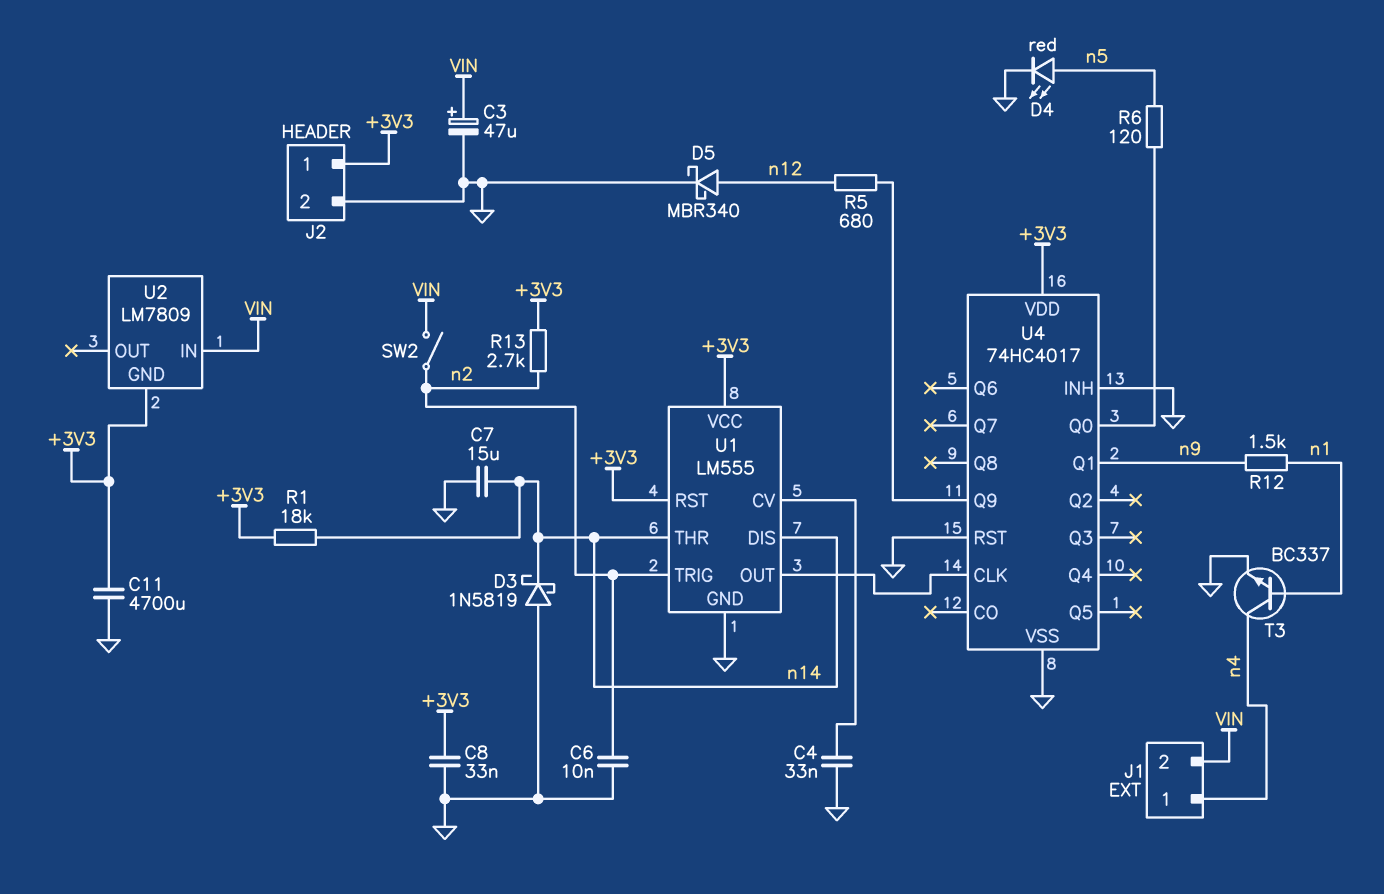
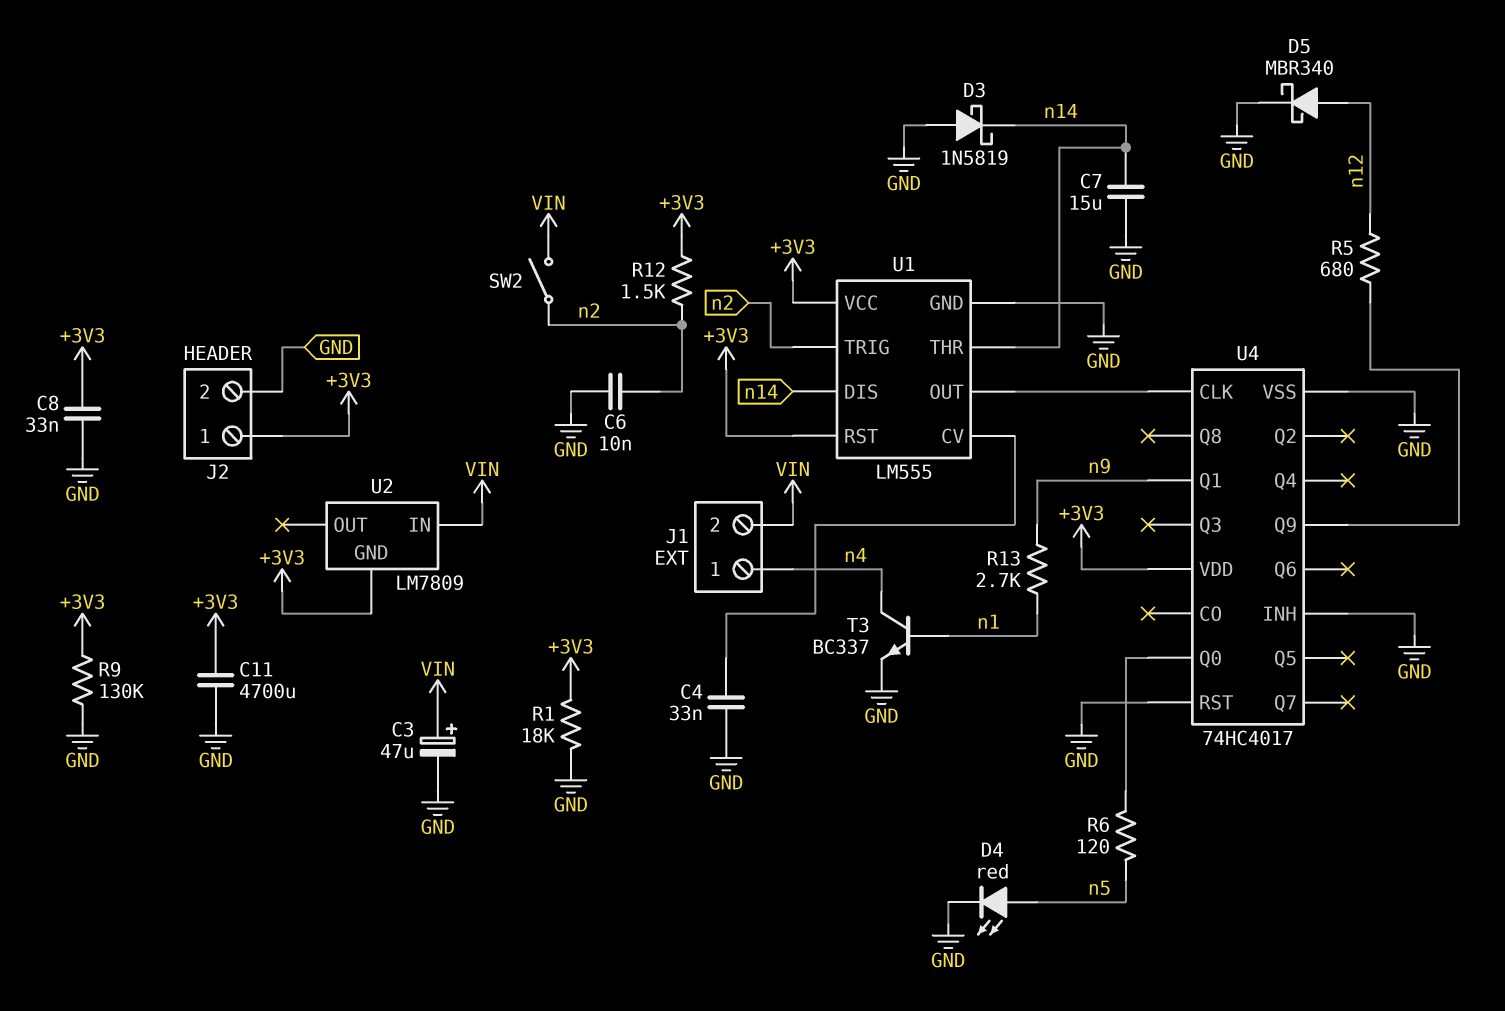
R1: 18k (+3V3, n14) -> 18k (+3V3, GND)
R9: none -> 130k (+3V3, GND)
R12: 1.5k (n1, n9) -> 1.5k (+3V3, n2)
R13: 2.7k (+3V3, n2) -> 2.7k (n1, n9)

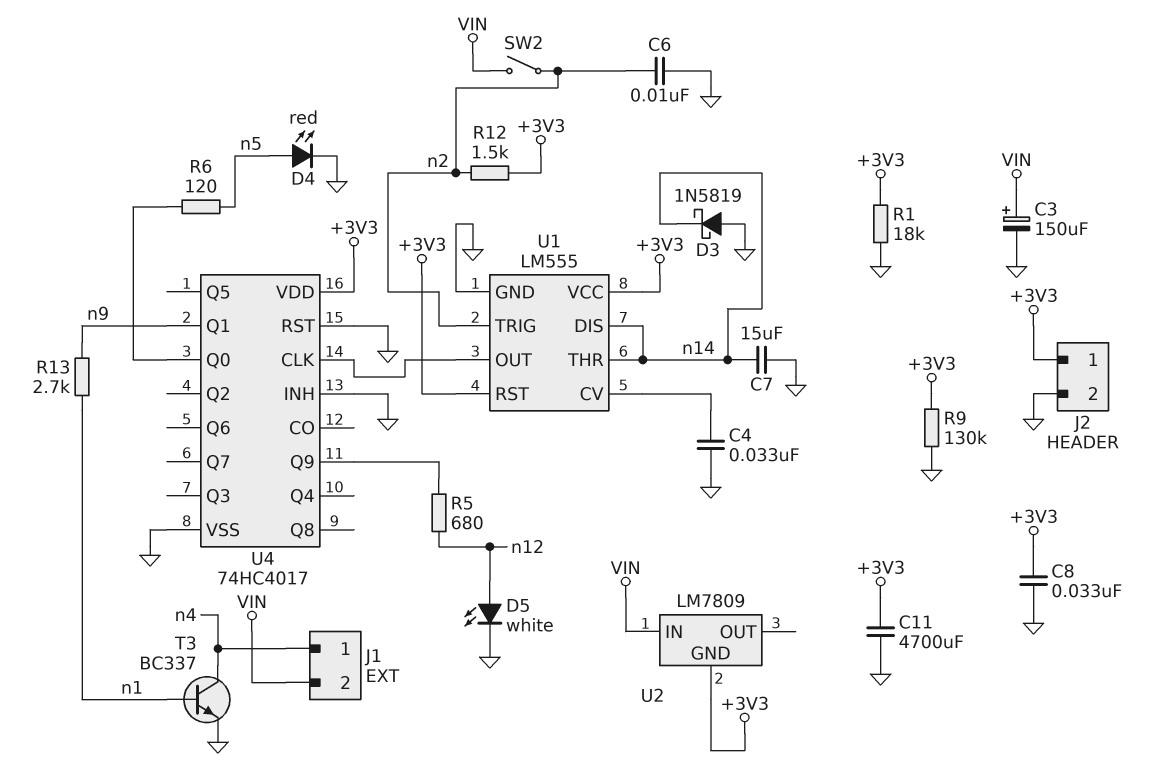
C3: 47uF (plus VIN, minus GND) -> 150uF (plus VIN, minus GND)
D5: schottky MBR340 (A n12, K GND) -> LED white (A n12, K GND)

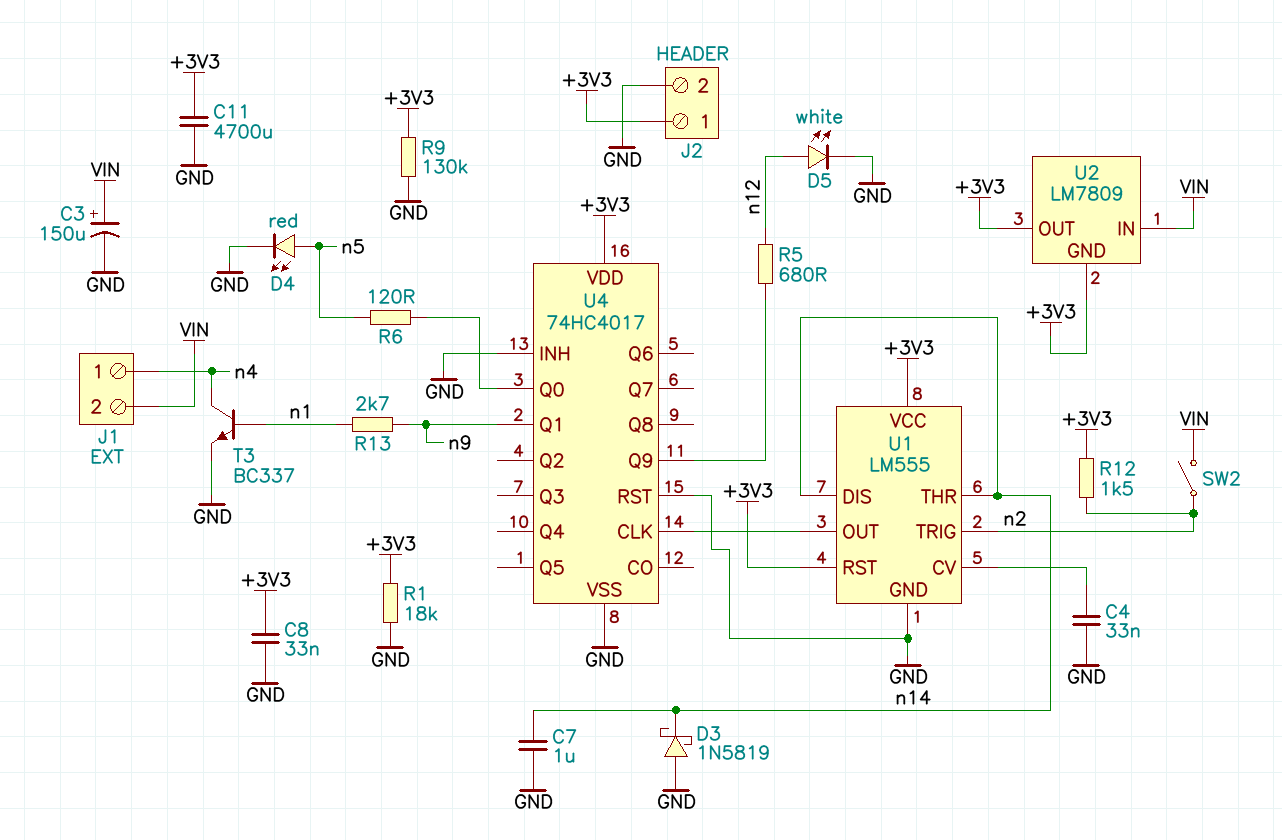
C6: 10nF (GND, n2) -> none
C7: 15uF (GND, n14) -> 1uF (GND, n14)
U2 pin OUT: none -> +3V3

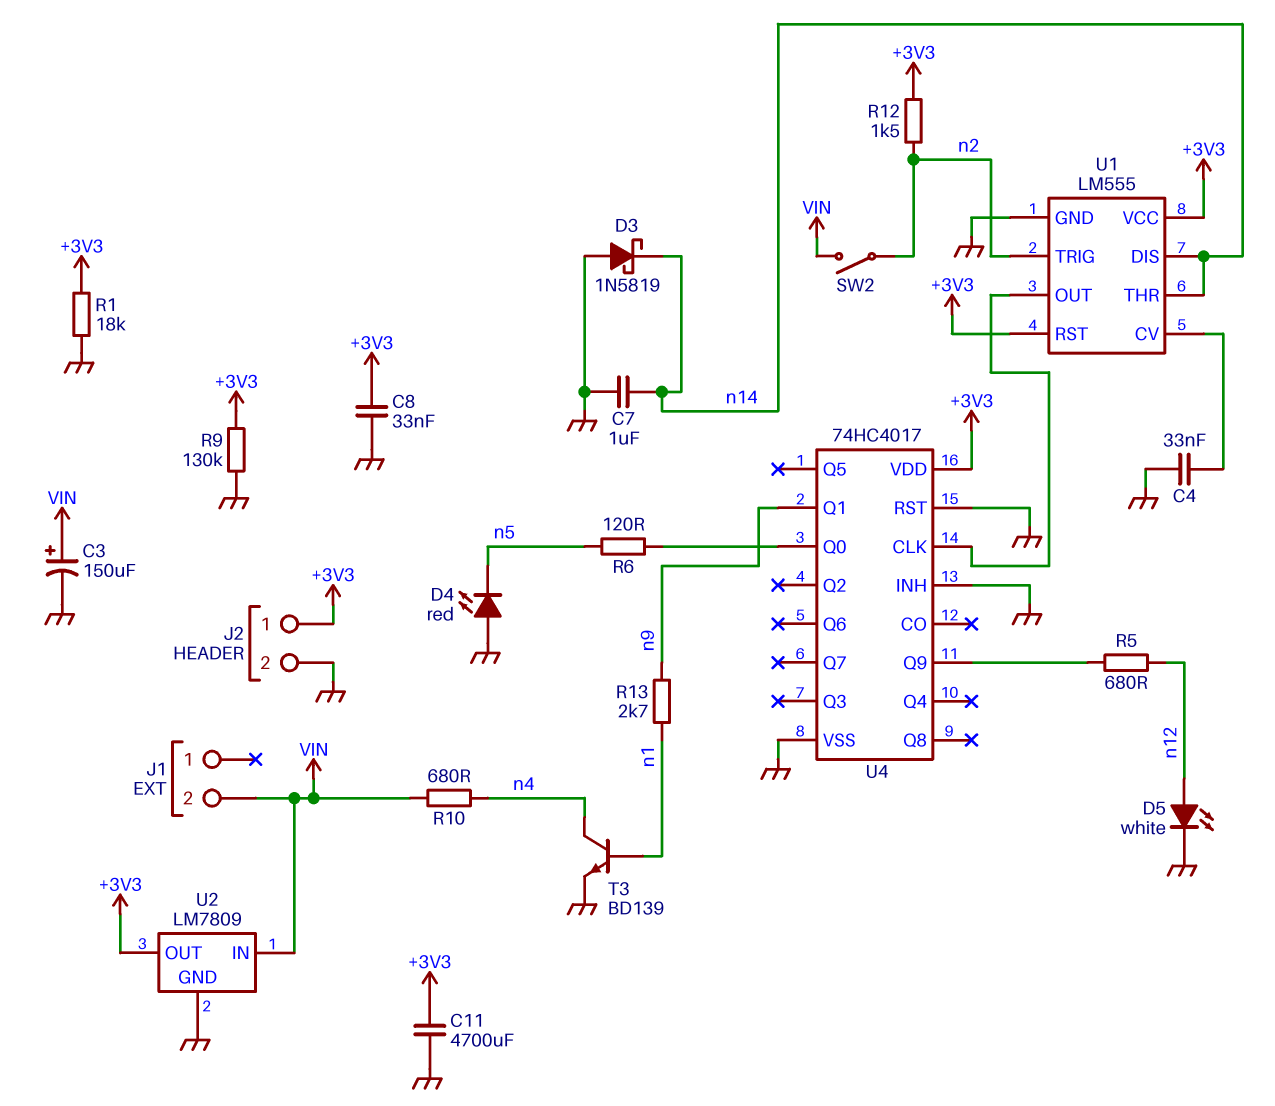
D4: LED red (A n5, K GND) -> LED red (A GND, K n5)
J1 pin 1: n4 -> none
R10: none -> 680 (VIN, n4)
T3: NPN BC337 (B n1, C n4, E GND) -> NPN BD139 (B n1, C n4, E GND)
U2 pin GND: +3V3 -> GND

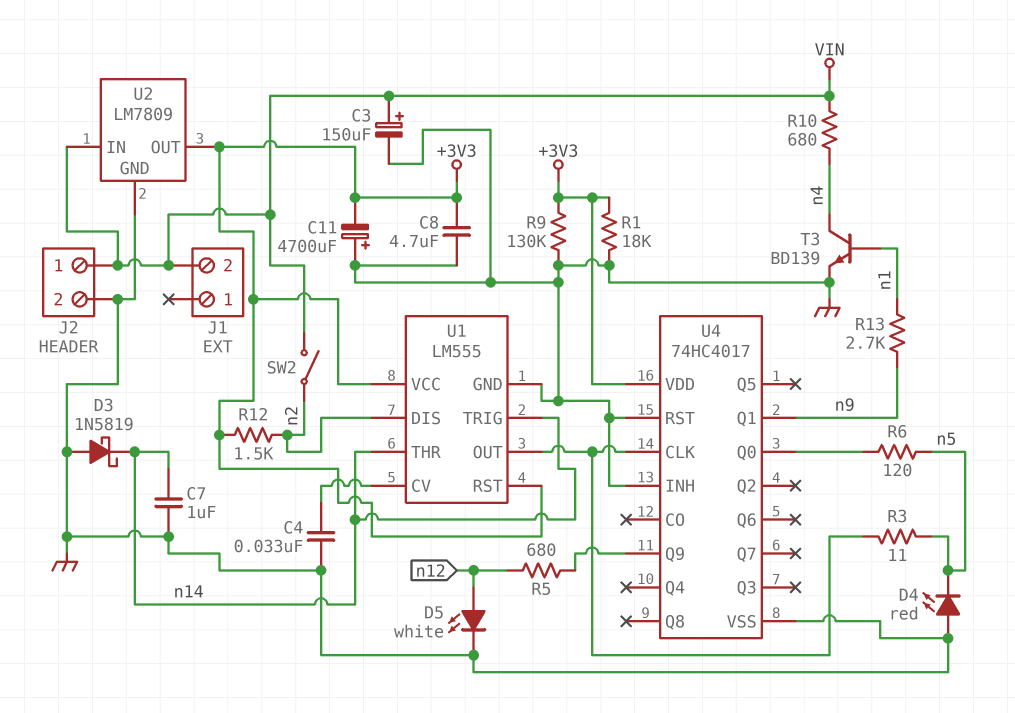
C8: 33nF (+3V3, GND) -> 4.7uF (+3V3, GND)
C11: 4700uF (+3V3, GND) -> 4700uF (plus GND, minus +3V3)
J2 pin 1: +3V3 -> VIN
R3: none -> 11 (U1/OUT, n5)
U1 pin DIS: n14 -> n2
U1 pin TRIG: n2 -> n14

